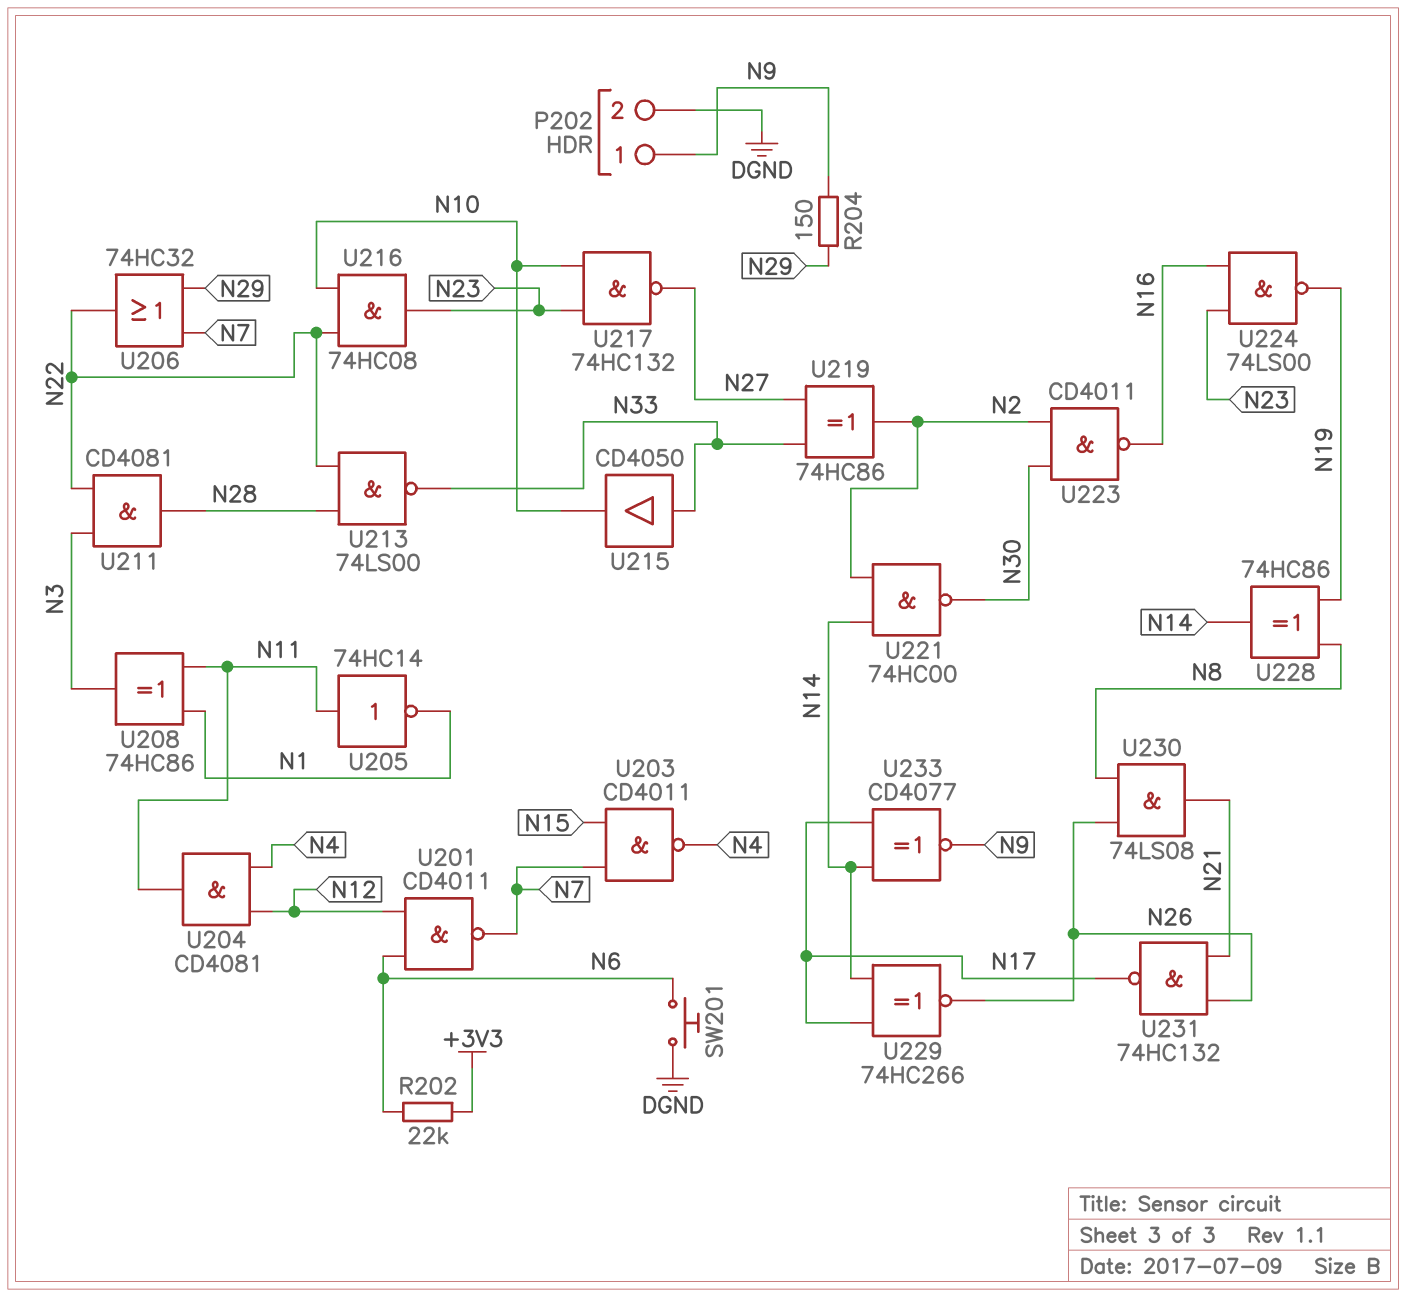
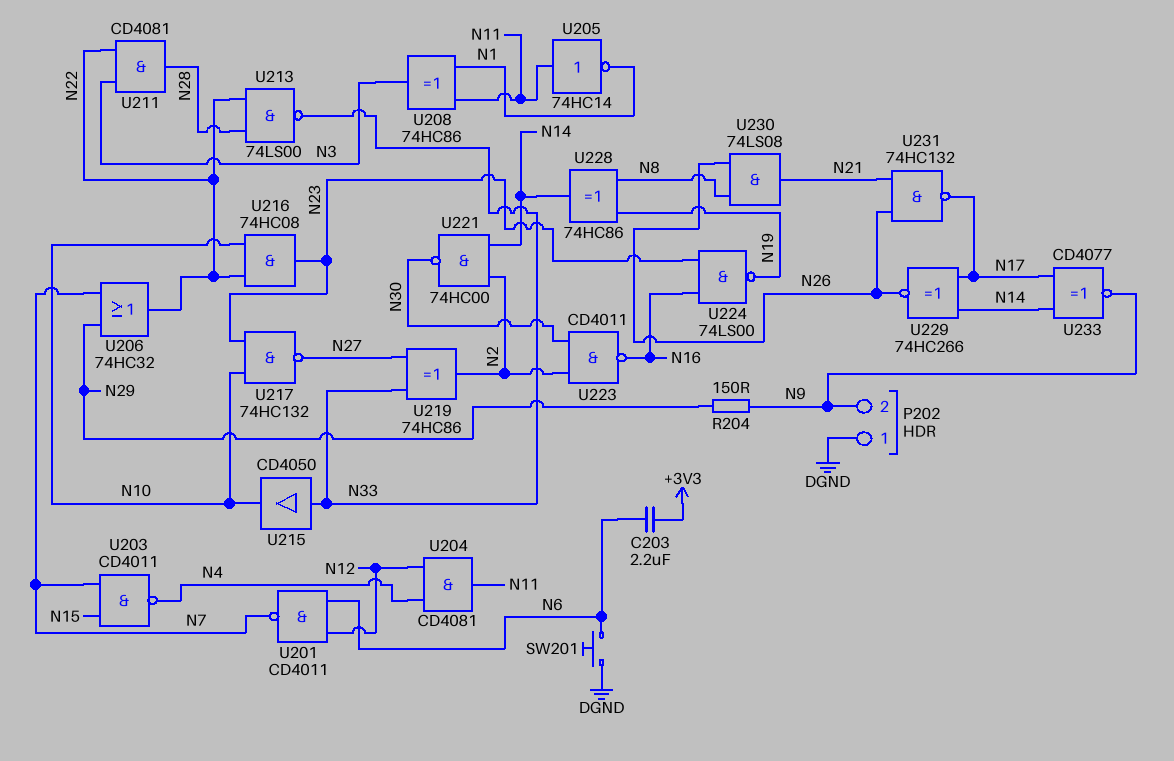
C203: none -> 2.2uF (+3V3, N6)
P202 pin 1: N9 -> DGND
P202 pin 2: DGND -> N9
R202: 22k (+3V3, N6) -> none

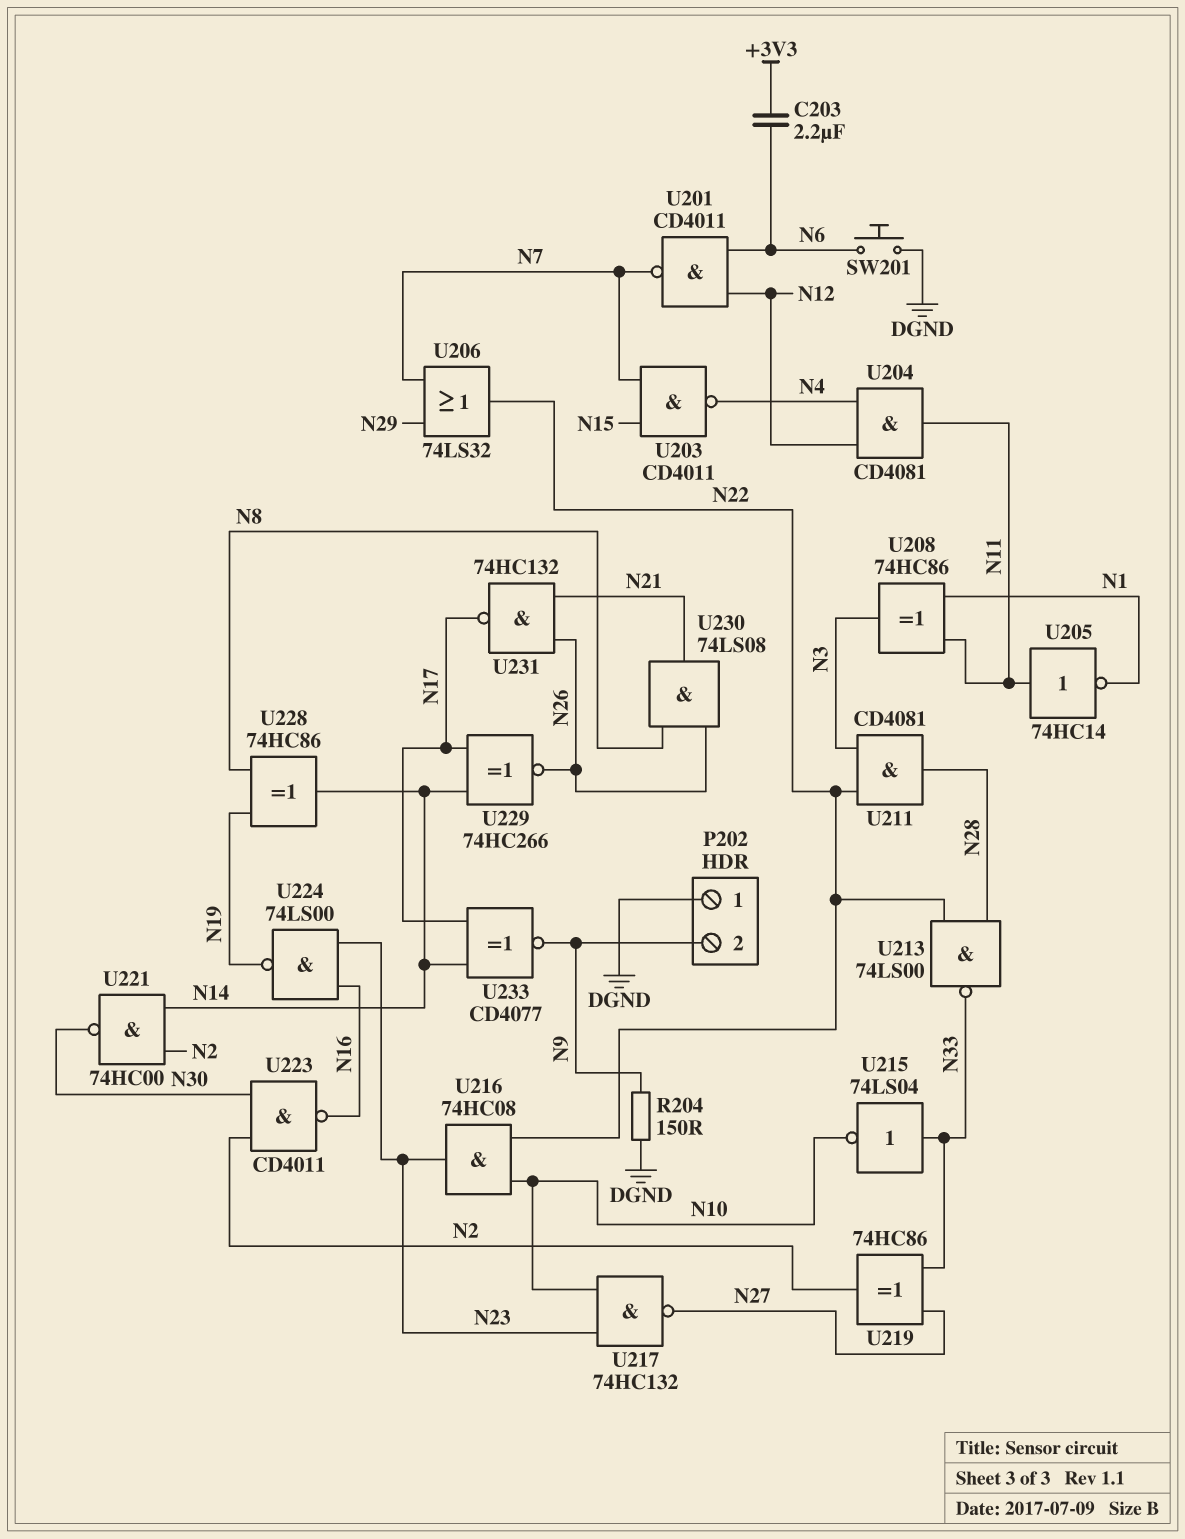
R204: 150 (N9, N29) -> 150 (DGND, N9)
U206: OR 74HC32 (in N7, in N29, out N22) -> OR 74LS32 (in N7, in N29, out N22)
U215: buffer CD4050 (in N33, out N10) -> NOT 74LS04 (in N33, out N10)

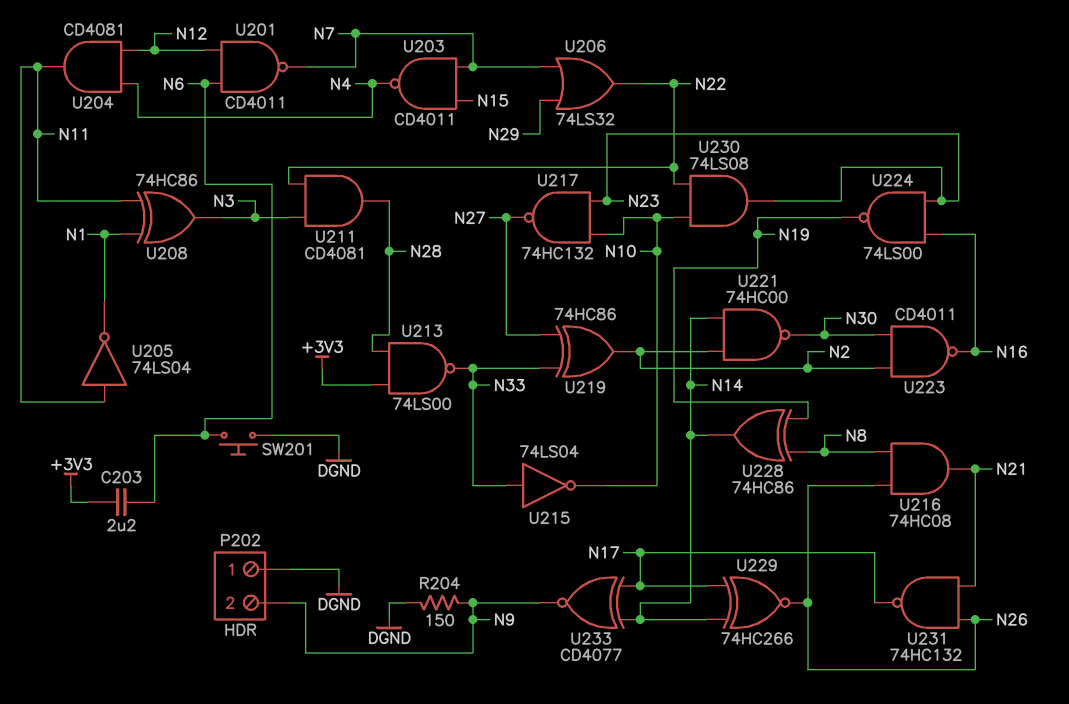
U205: NOT 74HC14 (in N11, out N1) -> NOT 74LS04 (in N11, out N1)
U213: NAND 74LS00 (in N22, in N28, out N33) -> NAND 74LS00 (in +3V3, in N28, out N33)
U216: AND 74HC08 (in N10, in N22, out N23) -> AND 74HC08 (in N8, in N26, out N21)
U230: AND 74LS08 (in N8, in N26, out N21) -> AND 74LS08 (in N10, in N22, out N23)

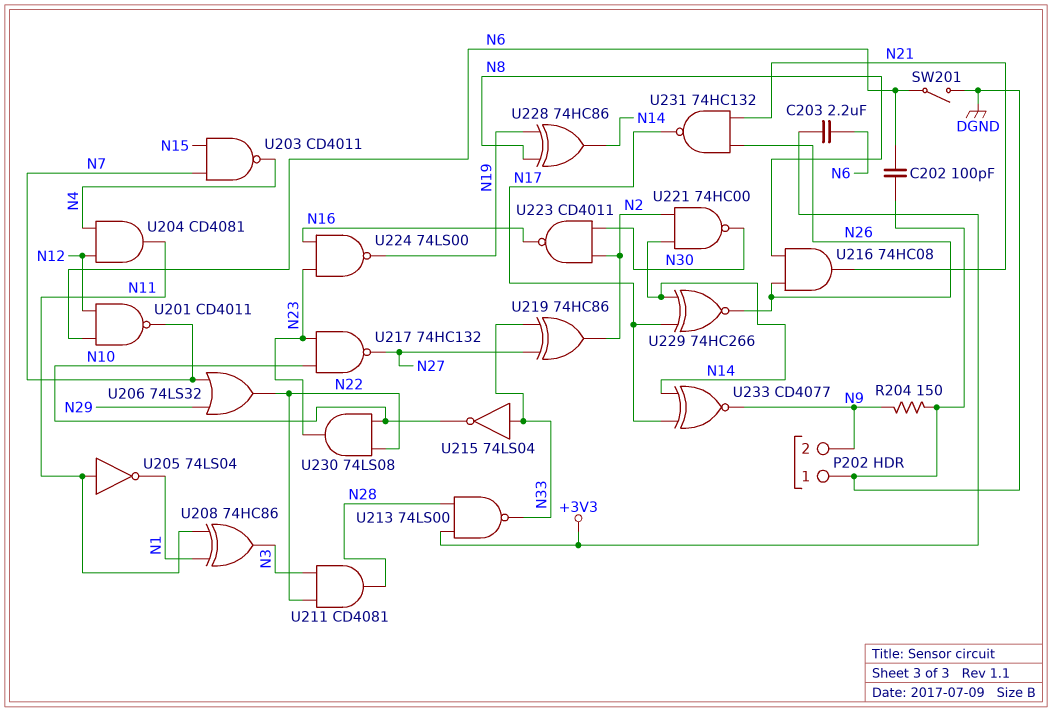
C202: none -> 100pF (DGND, N6)
SW201: button (DGND, N6) -> switch (DGND, N6)

